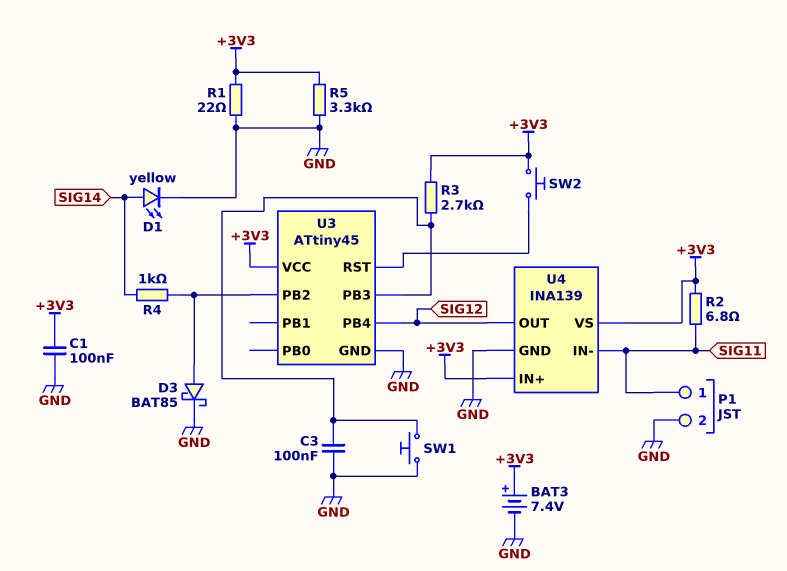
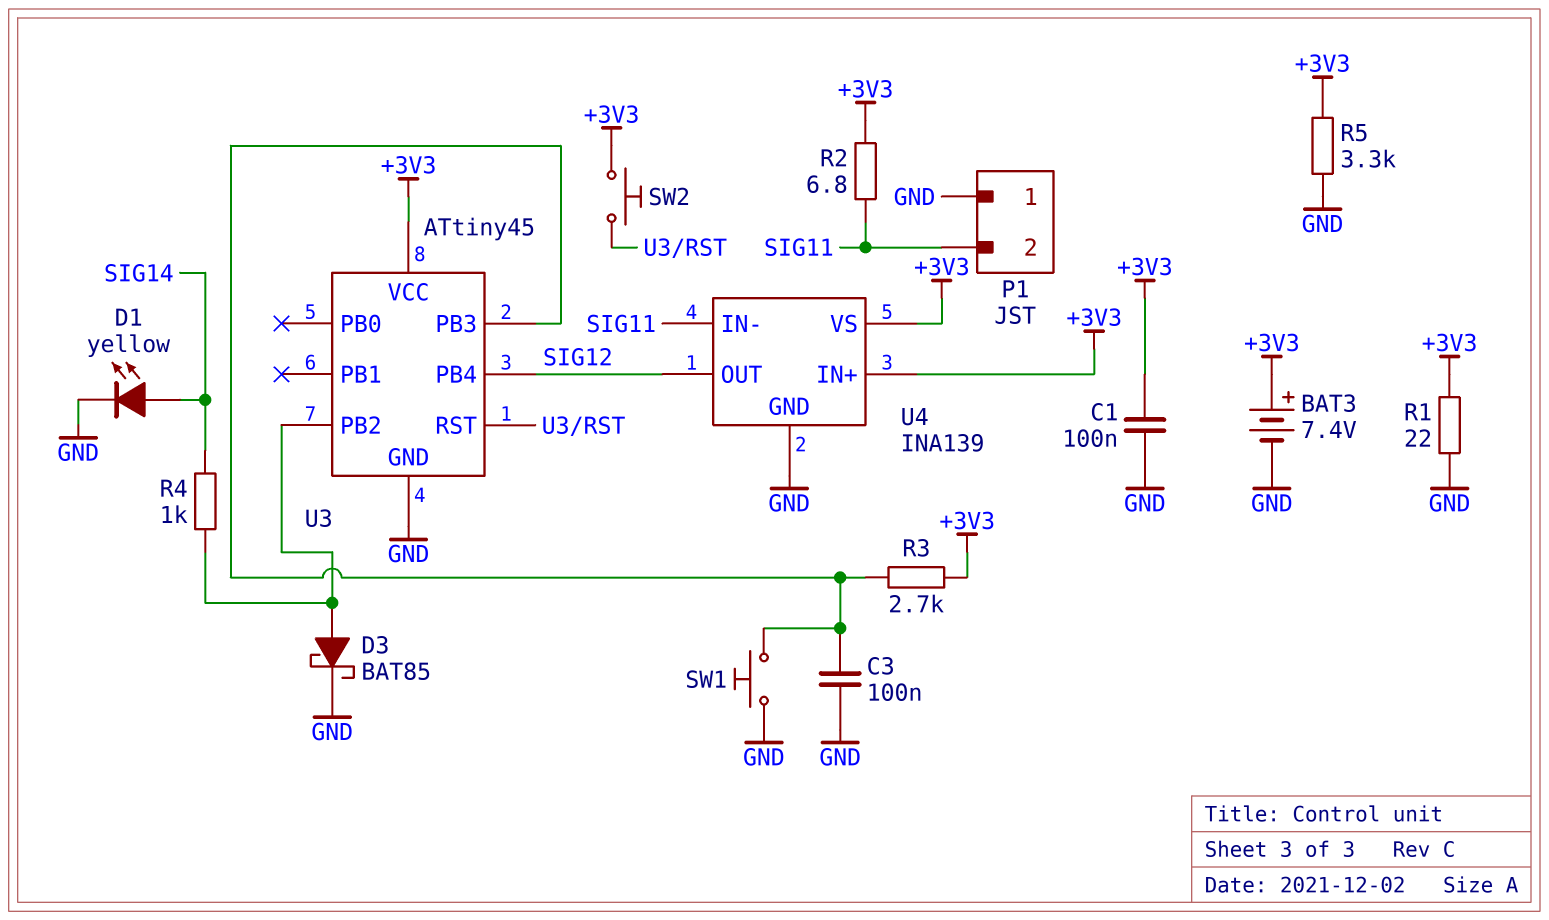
P1 pin 1: SIG11 -> GND
P1 pin 2: GND -> SIG11

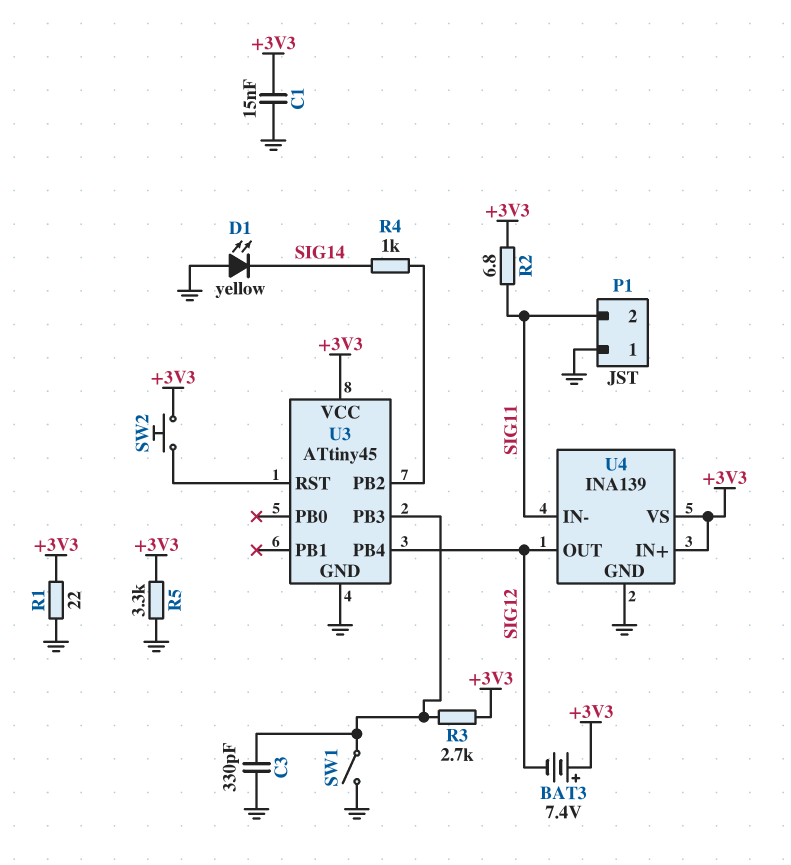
BAT3: 7.4V (plus +3V3, minus GND) -> 7.4V (plus +3V3, minus SIG12)
C1: 100nF (+3V3, GND) -> 15nF (+3V3, GND)
C3: 100nF (GND, U3/PB3) -> 330pF (GND, U3/PB3)
D1: LED yellow (A SIG14, K GND) -> LED yellow (A GND, K SIG14)
D3: schottky BAT85 (A U3/PB2, K GND) -> none
SW1: button (GND, U3/PB3) -> switch (GND, U3/PB3)

